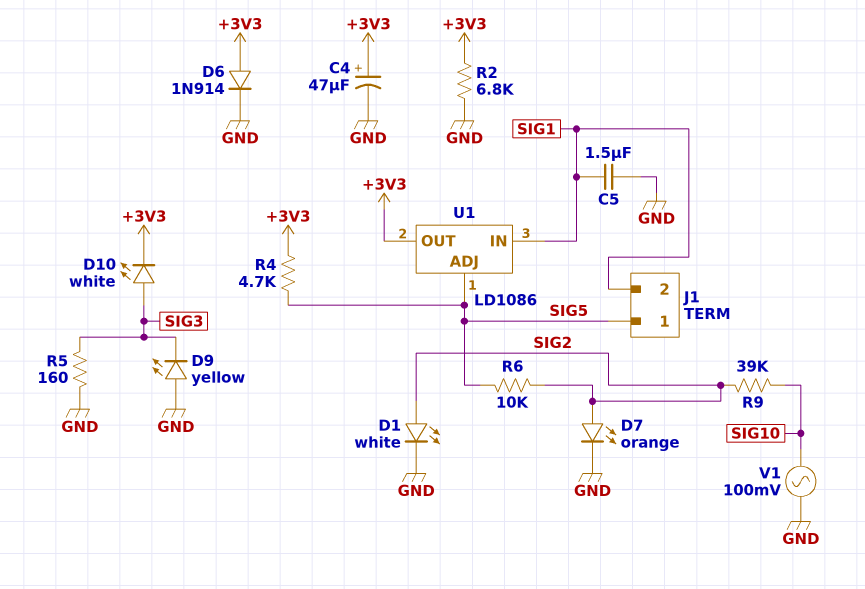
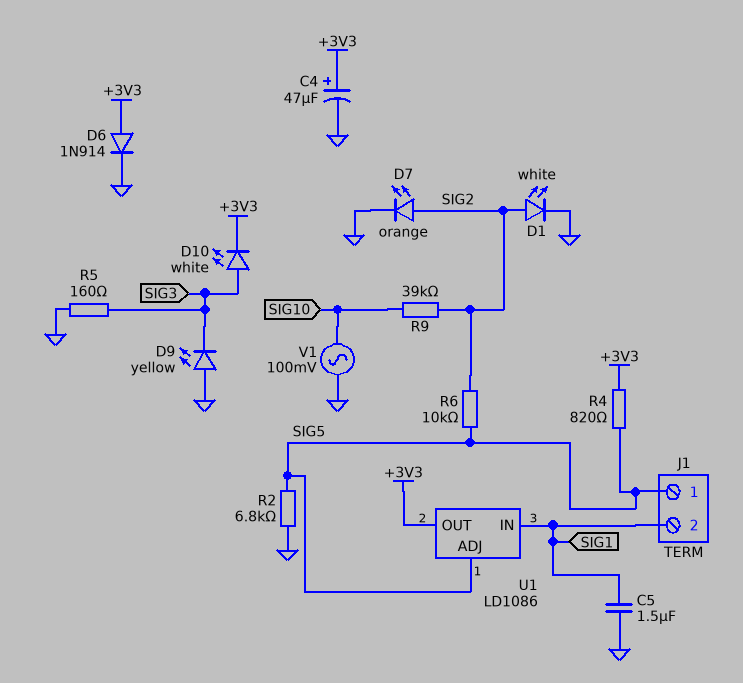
R2: 6.8k (+3V3, GND) -> 6.8k (GND, SIG5)
R4: 4.7k (+3V3, SIG5) -> 820 (+3V3, SIG5)

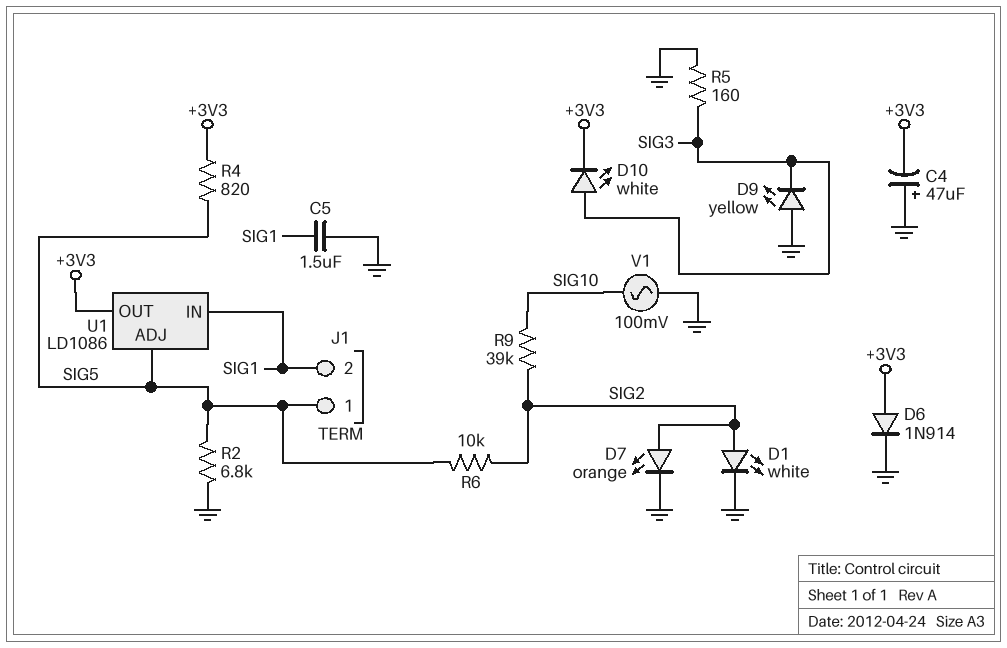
C4: 47uF (plus +3V3, minus GND) -> 47uF (plus GND, minus +3V3)

